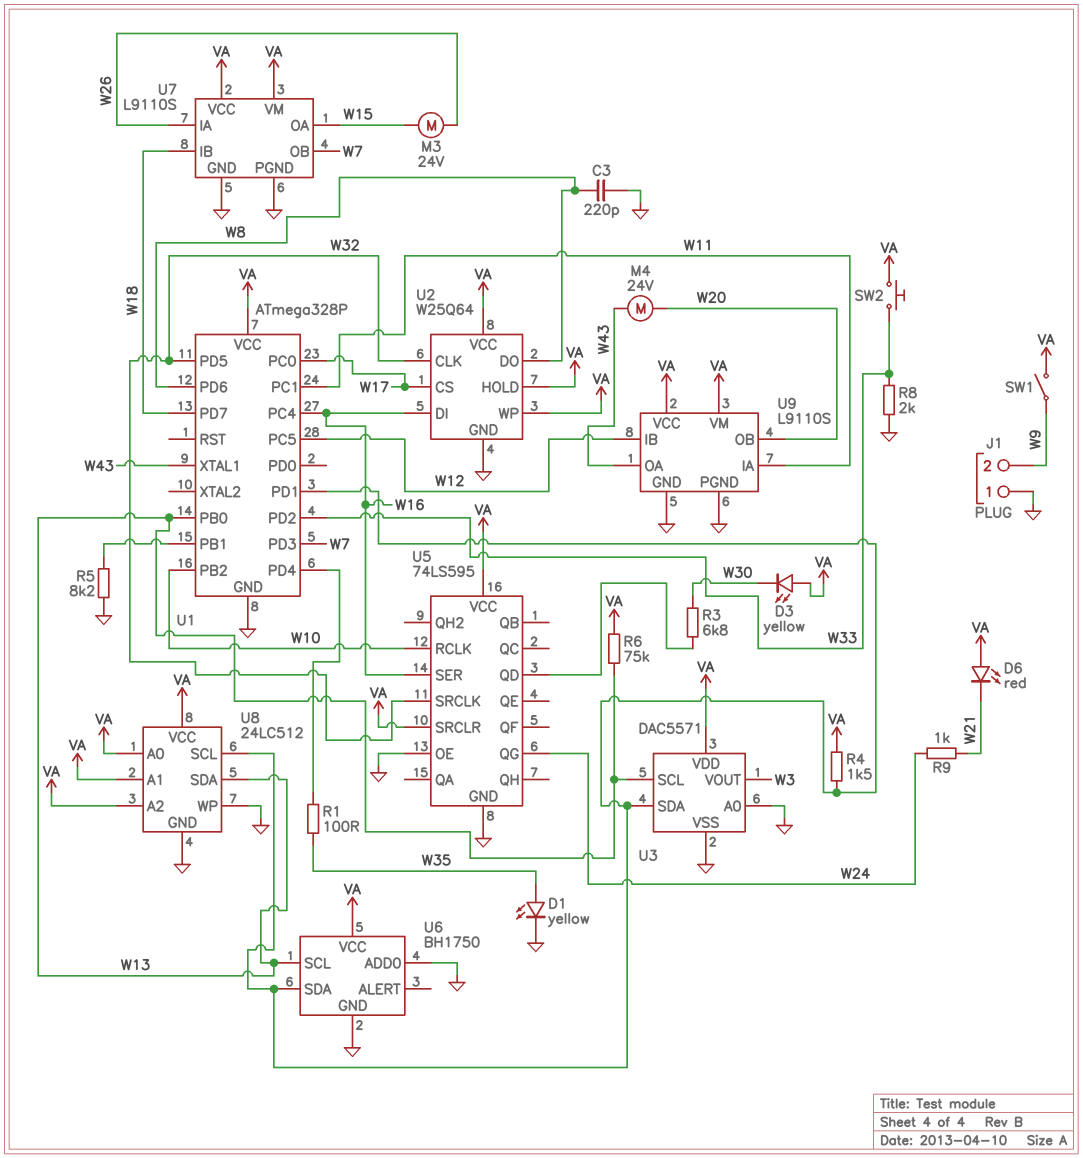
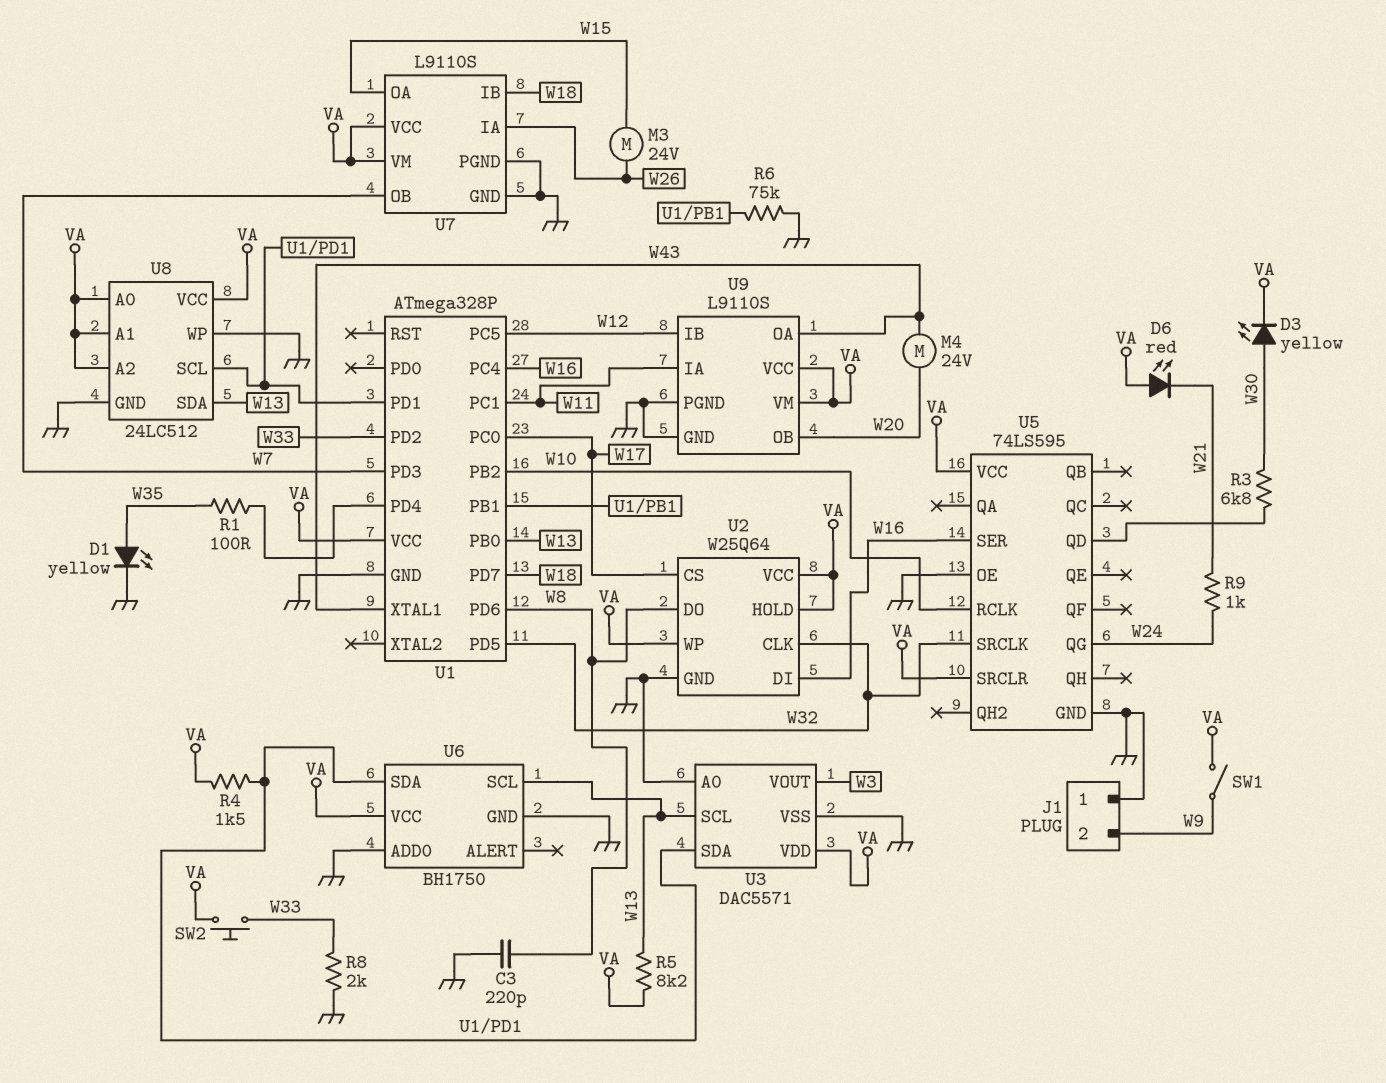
D3: LED yellow (A VA, K W30) -> LED yellow (A W30, K VA)
R5: 8.2k (GND, U1/PB1) -> 8.2k (VA, W13)
R6: 75k (VA, W13) -> 75k (GND, U1/PB1)

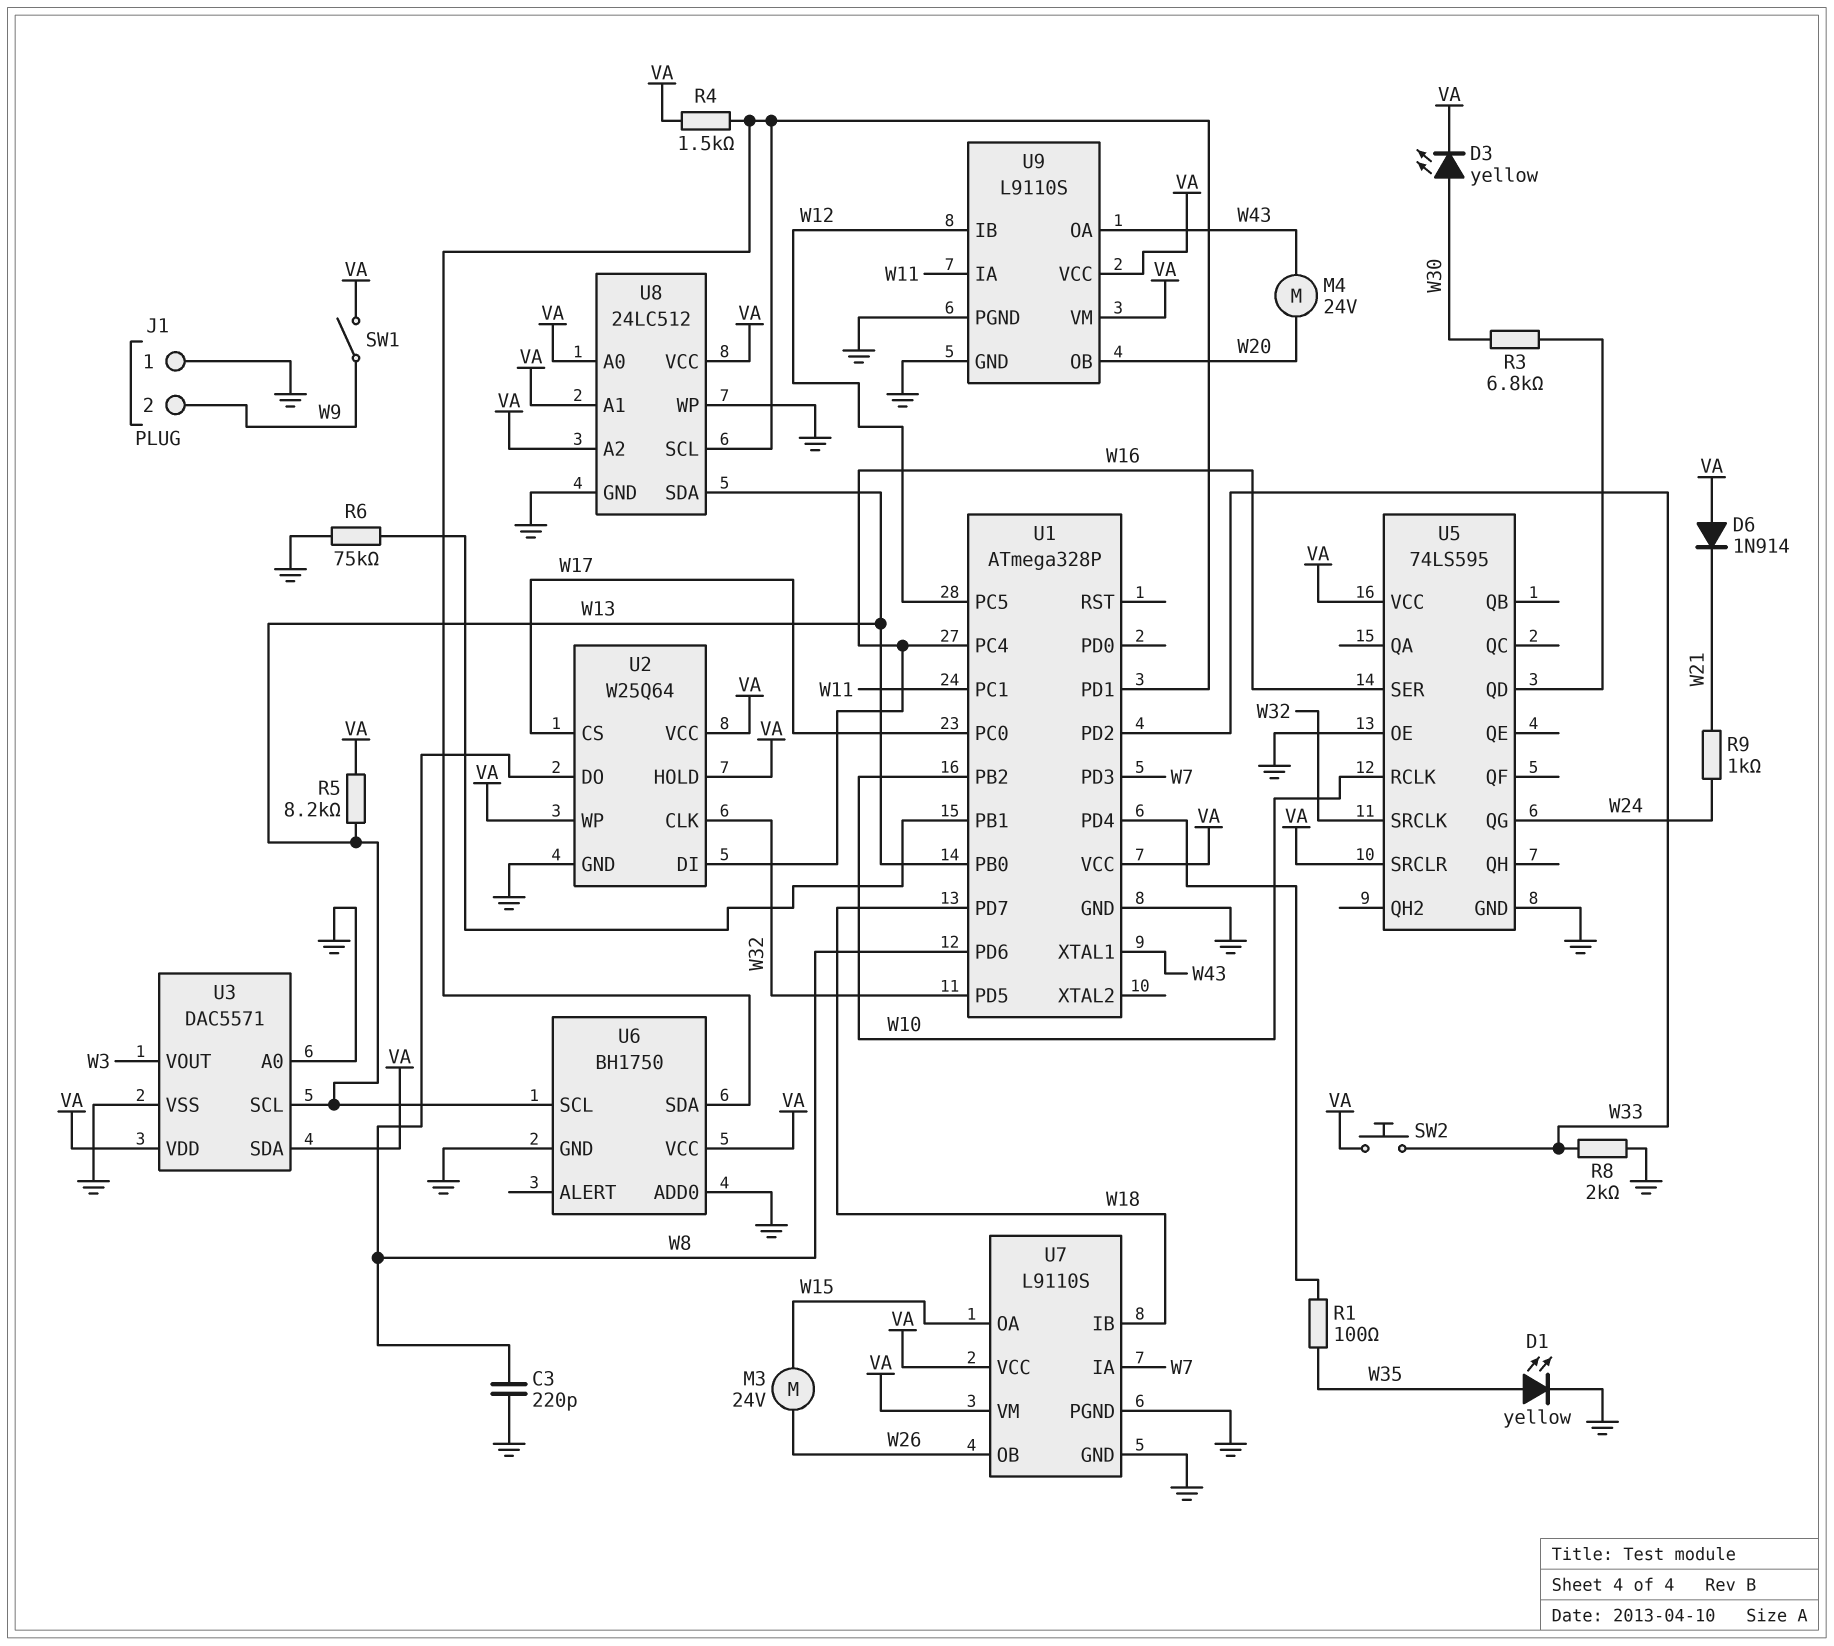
D6: LED red (A VA, K W21) -> diode 1N914 (A VA, K W21)
U3 pin SDA: U1/PD1 -> VA
U7 pin IA: W26 -> W7
U7 pin OB: W7 -> W26

